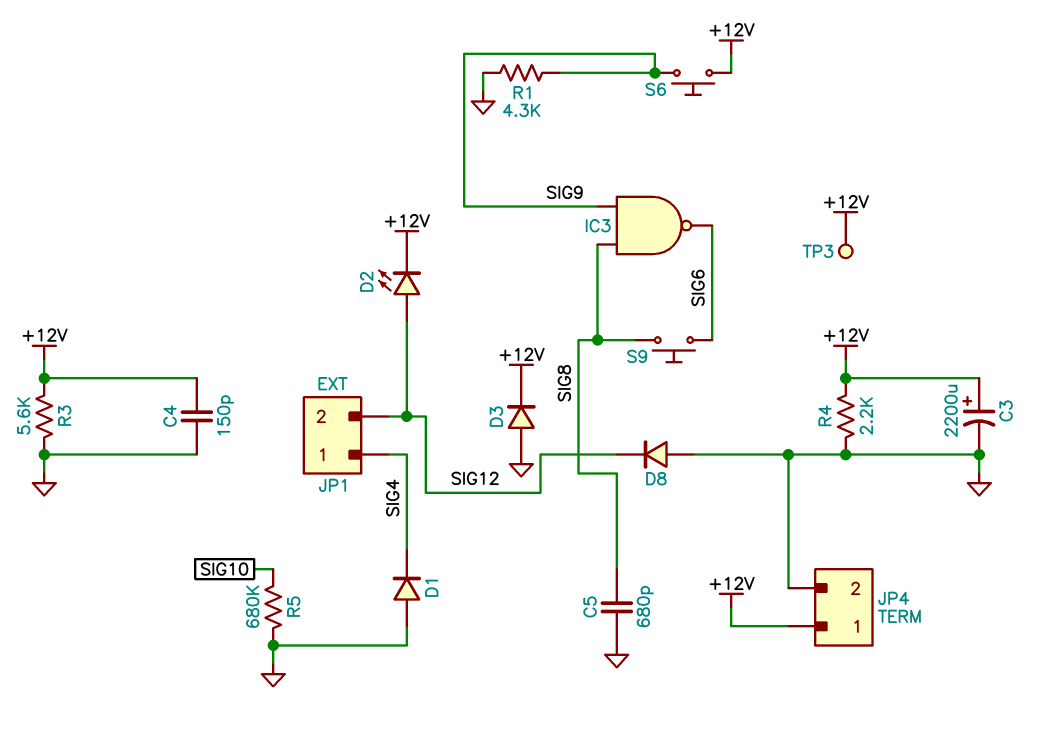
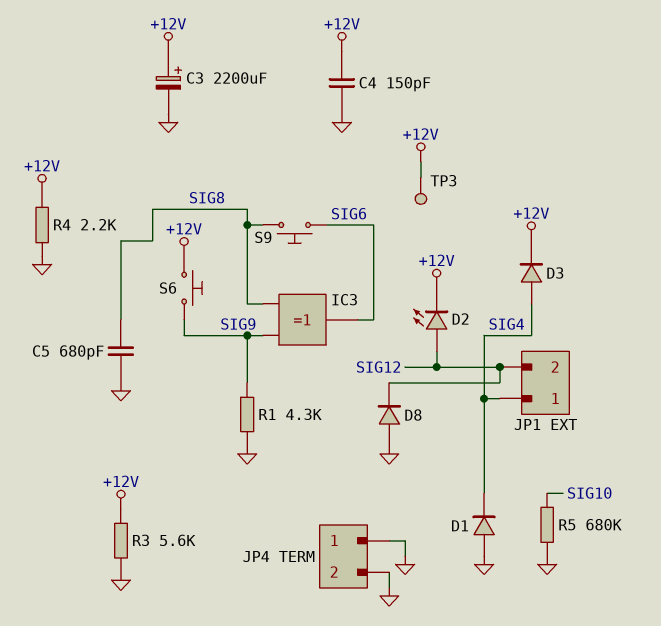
D3: diode (A GND, K +12V) -> diode (A SIG4, K +12V)
IC3: NAND (in SIG8, in SIG9, out SIG6) -> XOR (in SIG8, in SIG9, out SIG6)
JP4 pin 1: +12V -> GND

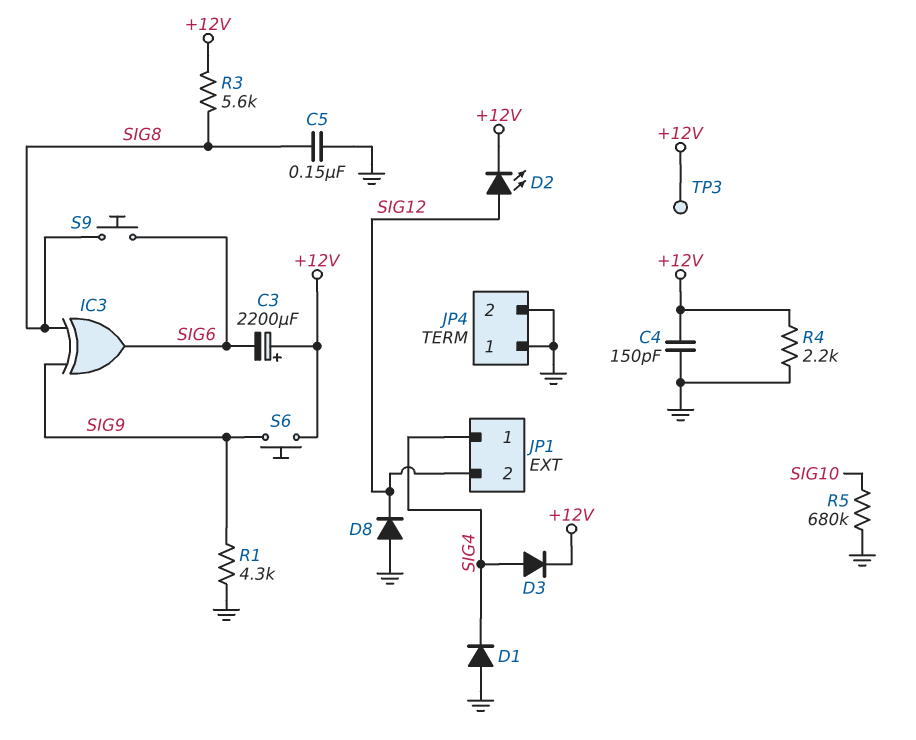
C3: 2200uF (plus +12V, minus GND) -> 2200uF (plus +12V, minus SIG6)
C5: 680pF (GND, SIG8) -> 150nF (GND, SIG8)
R3: 5.6k (+12V, GND) -> 5.6k (+12V, SIG8)

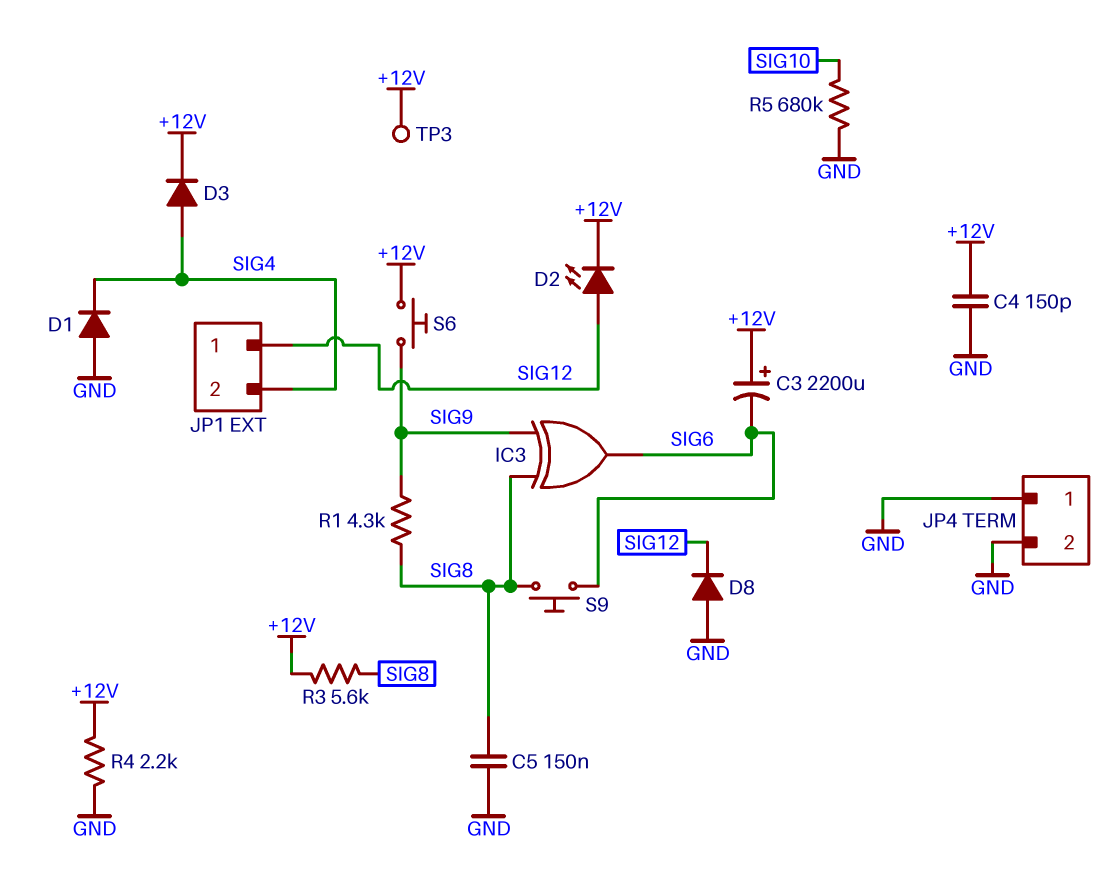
JP1 pin 1: SIG4 -> SIG12
JP1 pin 2: SIG12 -> SIG4
R1: 4.3k (GND, SIG9) -> 4.3k (SIG8, SIG9)

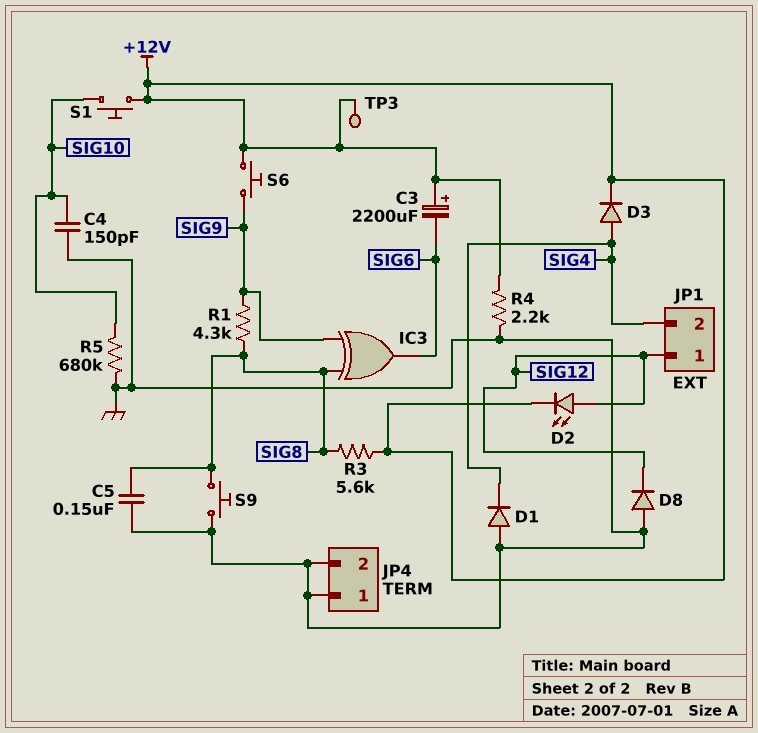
C4: 150pF (+12V, GND) -> 150pF (GND, SIG10)
S1: none -> button (+12V, SIG10)
S9: button (SIG6, SIG8) -> button (GND, SIG8)

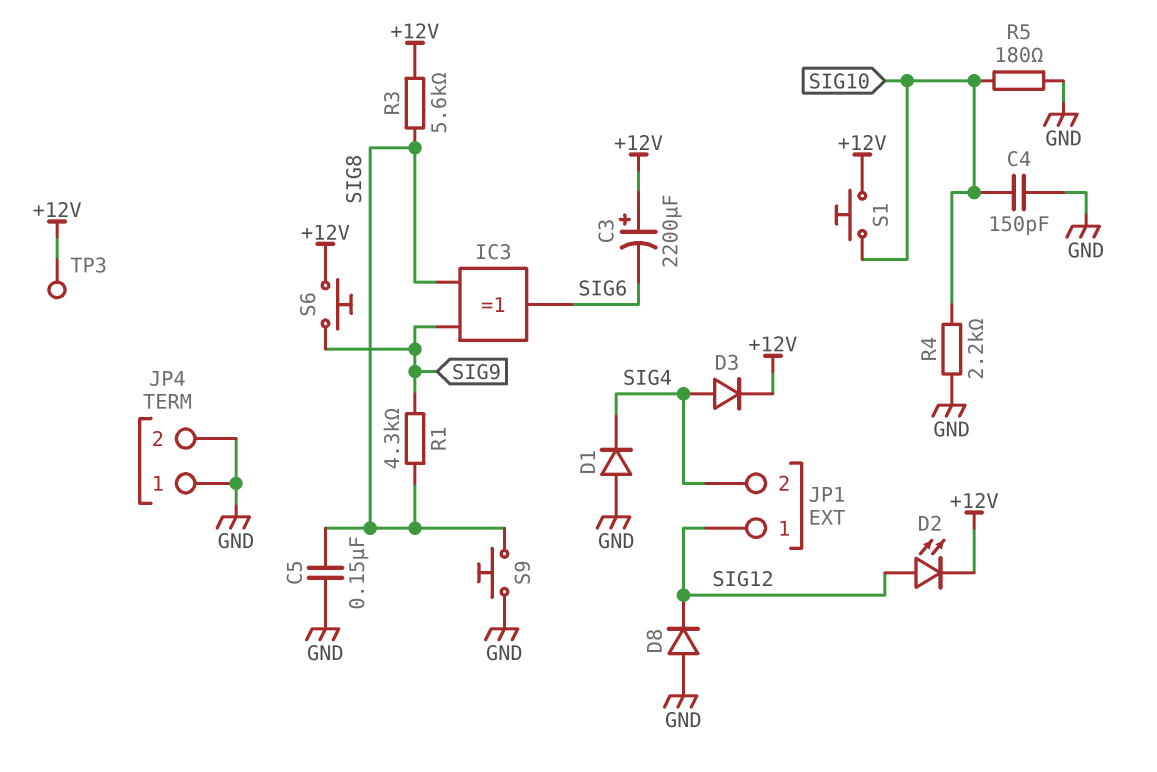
R4: 2.2k (+12V, GND) -> 2.2k (GND, SIG10)
R5: 680k (GND, SIG10) -> 180 (GND, SIG10)

